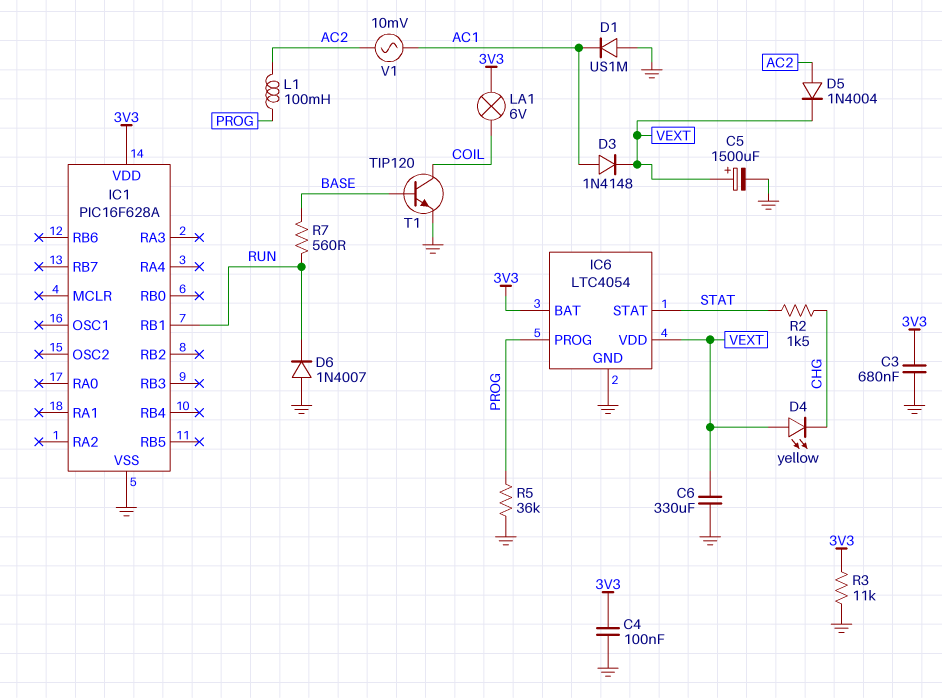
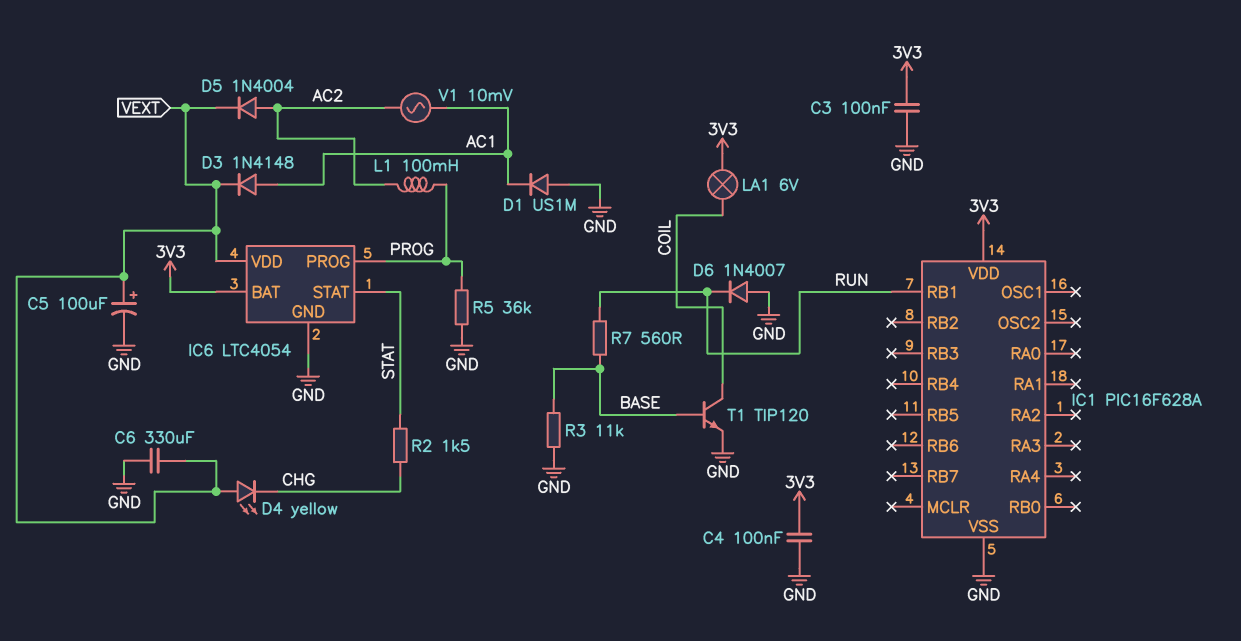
C3: 680nF (3V3, GND) -> 100nF (3V3, GND)
C5: 1500uF (plus VEXT, minus GND) -> 100uF (plus VEXT, minus GND)
R3: 11k (3V3, GND) -> 11k (BASE, GND)

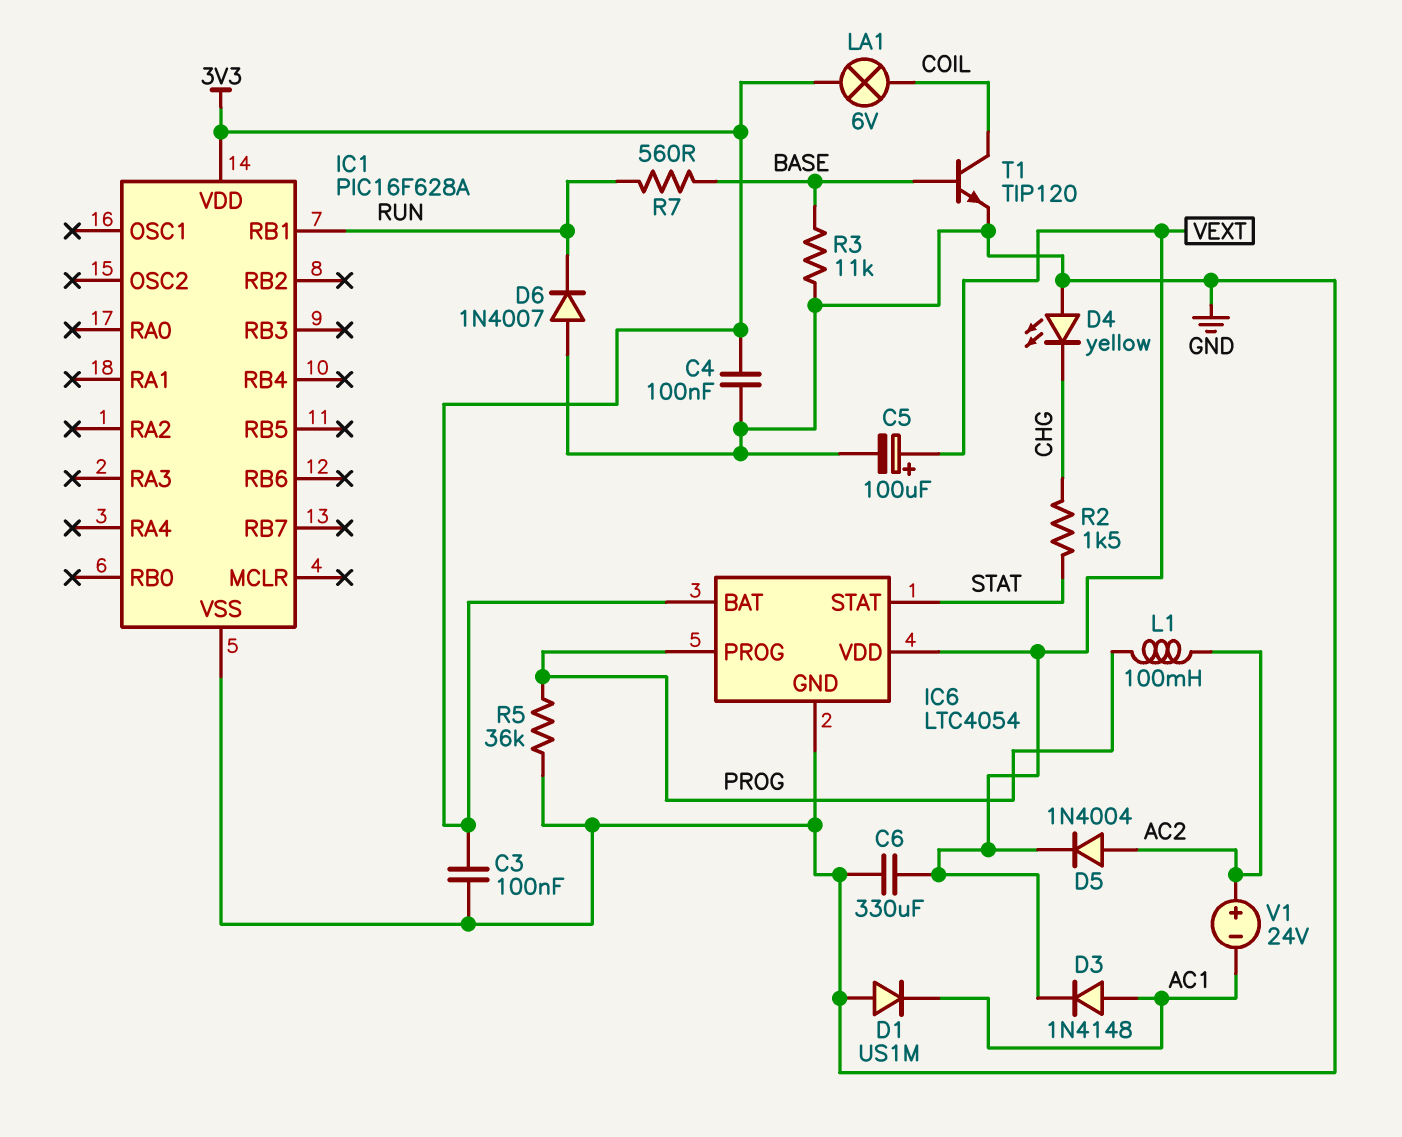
D4: LED yellow (A VEXT, K CHG) -> LED yellow (A GND, K CHG)
V1: AC 10mV (AC1, AC2) -> 24V (plus AC2, minus AC1)

